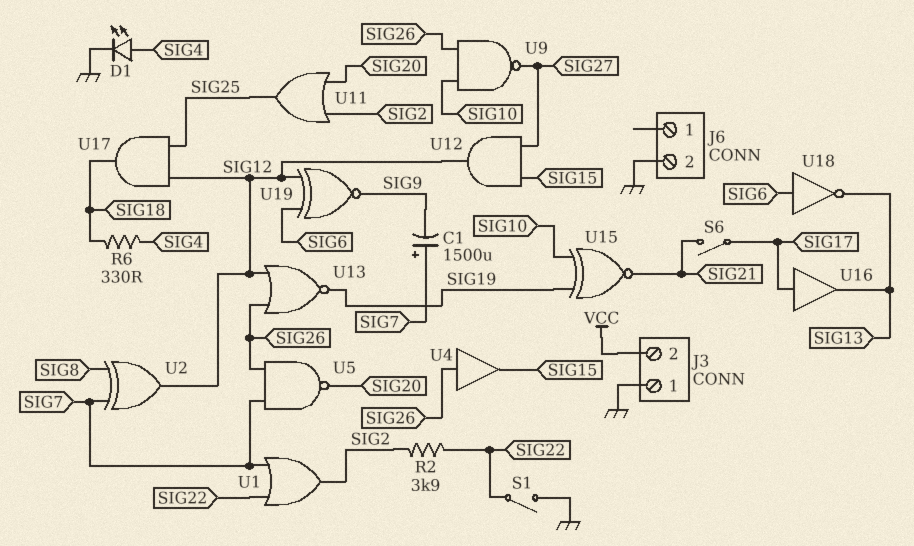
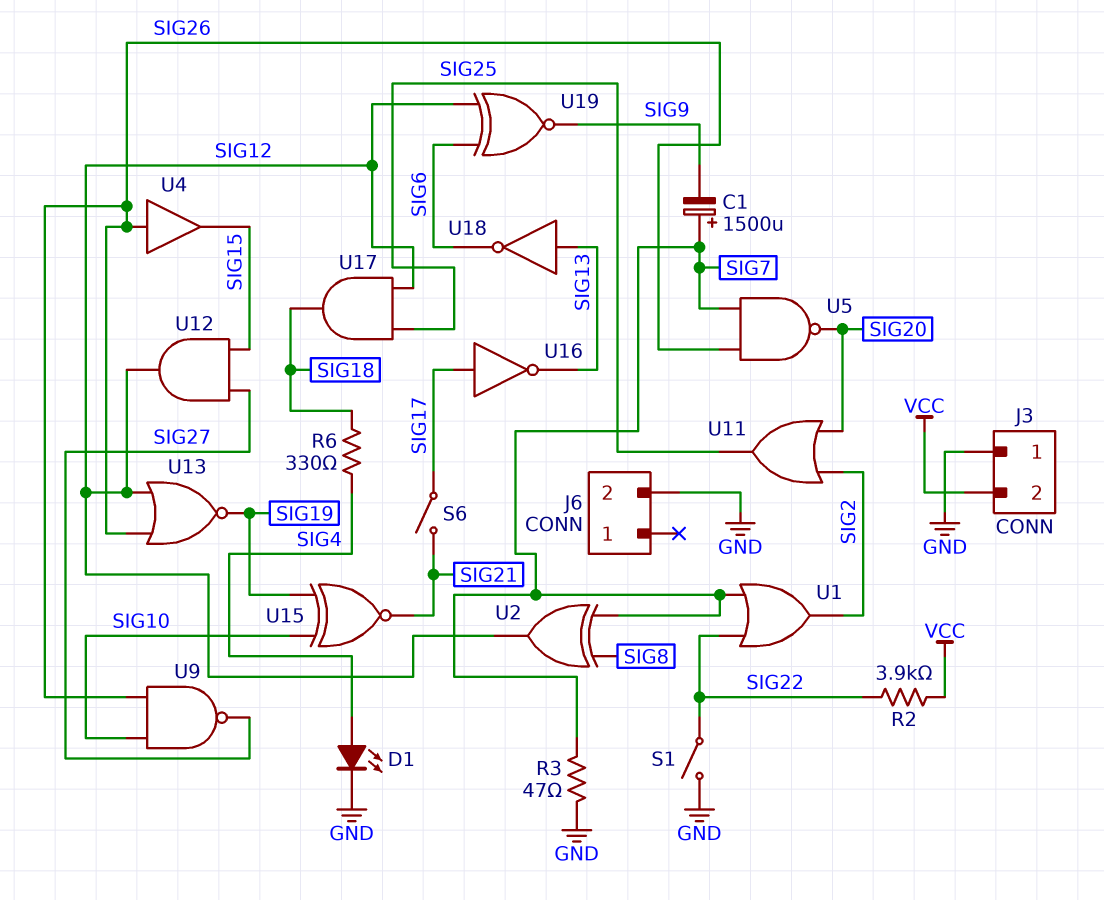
R2: 3.9k (SIG2, SIG22) -> 3.9k (SIG22, VCC)
R3: none -> 47 (GND, SIG7)
U16: buffer (in SIG17, out SIG13) -> NOT (in SIG17, out SIG13)
U18: NOT (in SIG6, out SIG13) -> NOT (in SIG13, out SIG6)

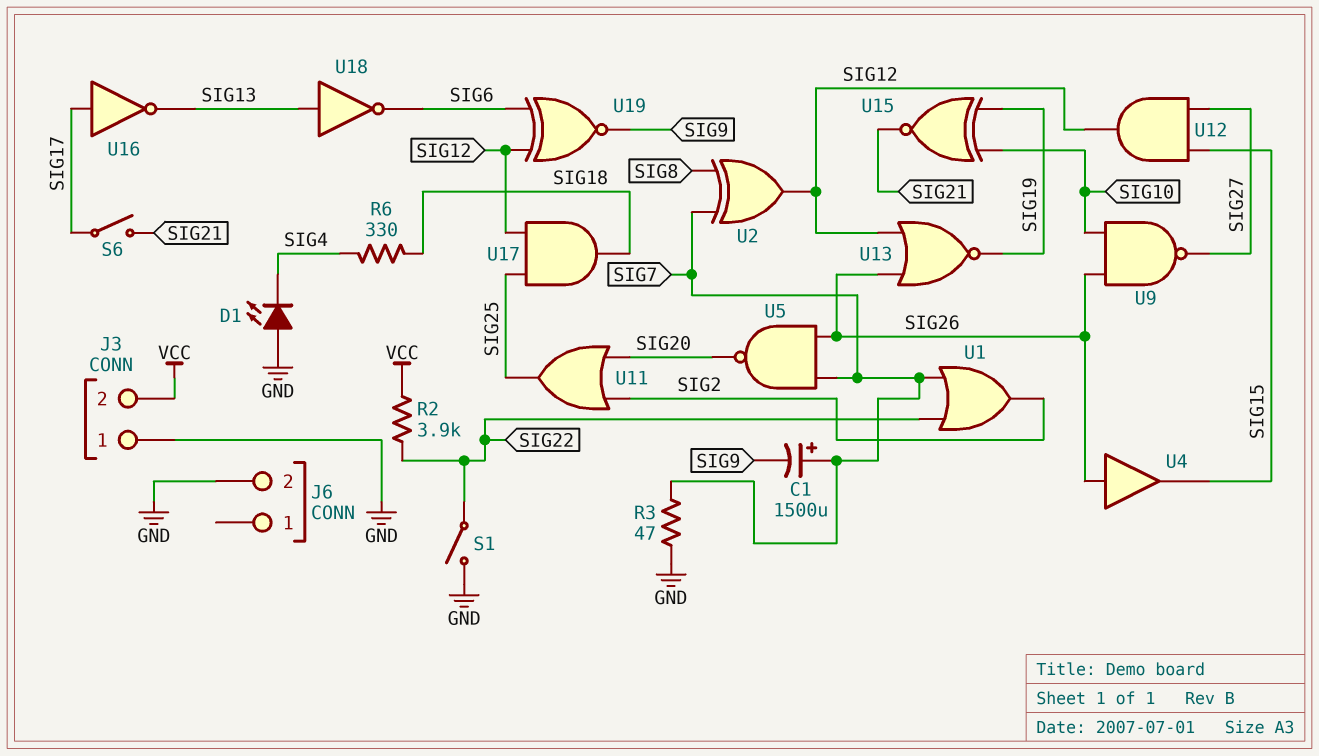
D1: LED (A SIG4, K GND) -> LED (A GND, K SIG4)

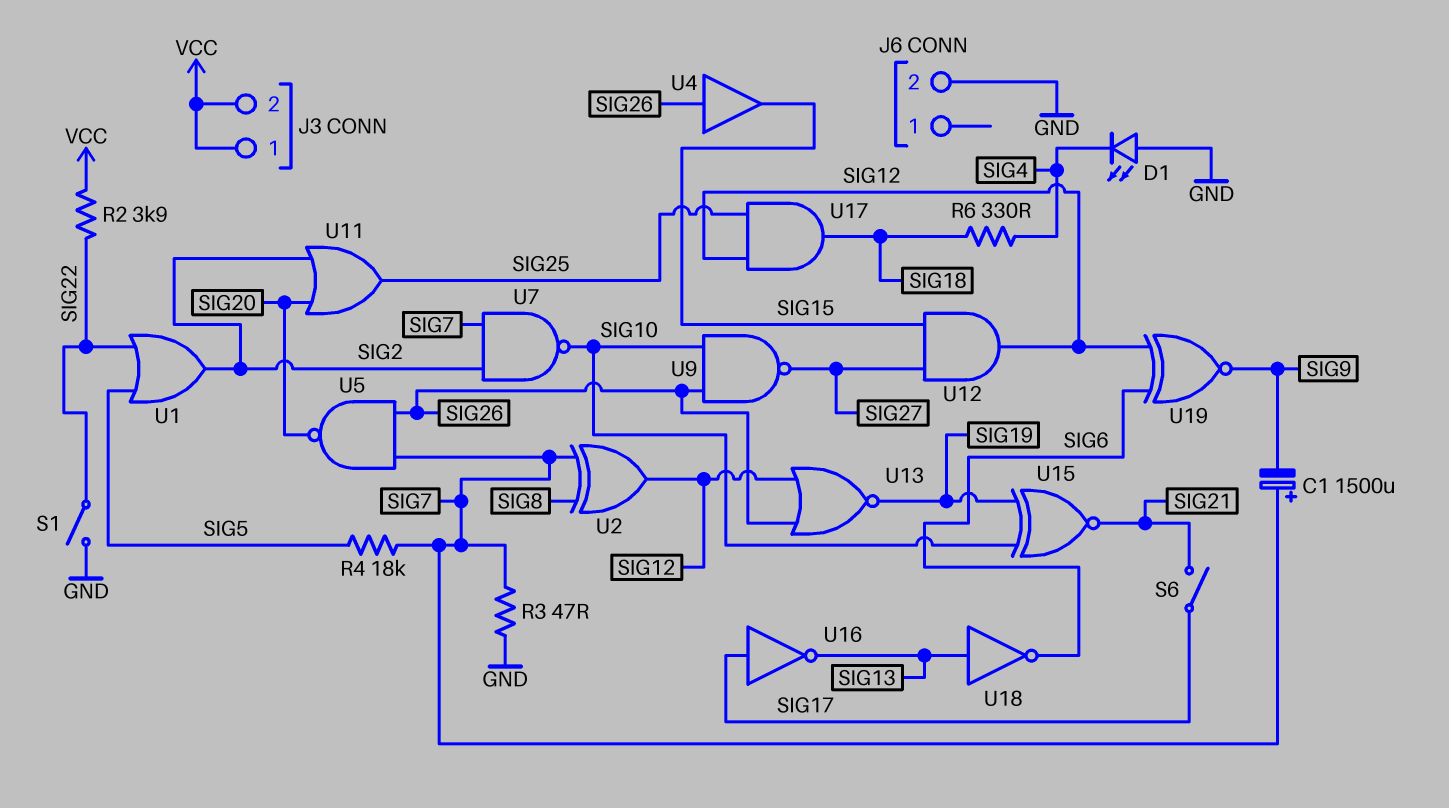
J3 pin 1: GND -> VCC
R4: none -> 18k (SIG5, SIG7)
U1: OR (in SIG7, in SIG22, out SIG2) -> OR (in SIG5, in SIG22, out SIG2)
U7: none -> NAND (in SIG2, in SIG7, out SIG10)

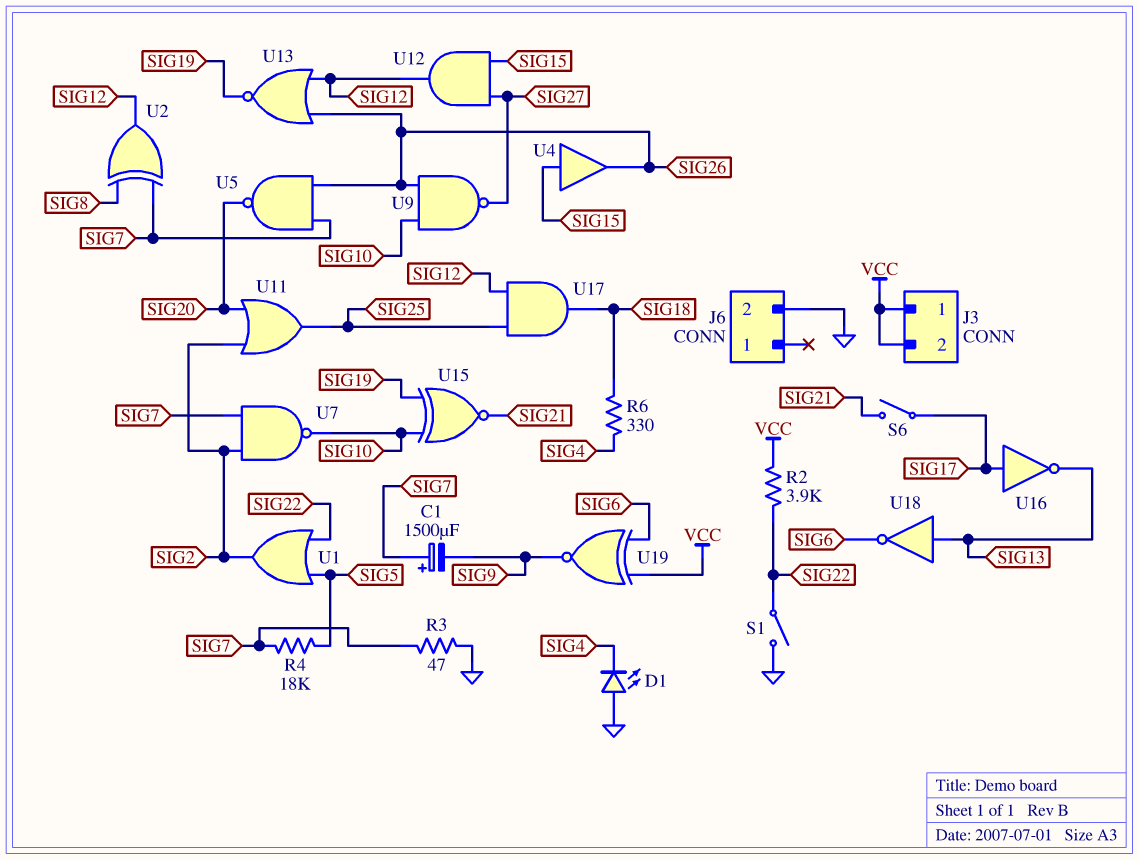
U4: buffer (in SIG26, out SIG15) -> buffer (in SIG15, out SIG26)
U19: XNOR (in SIG6, in SIG12, out SIG9) -> XNOR (in SIG6, in VCC, out SIG9)

